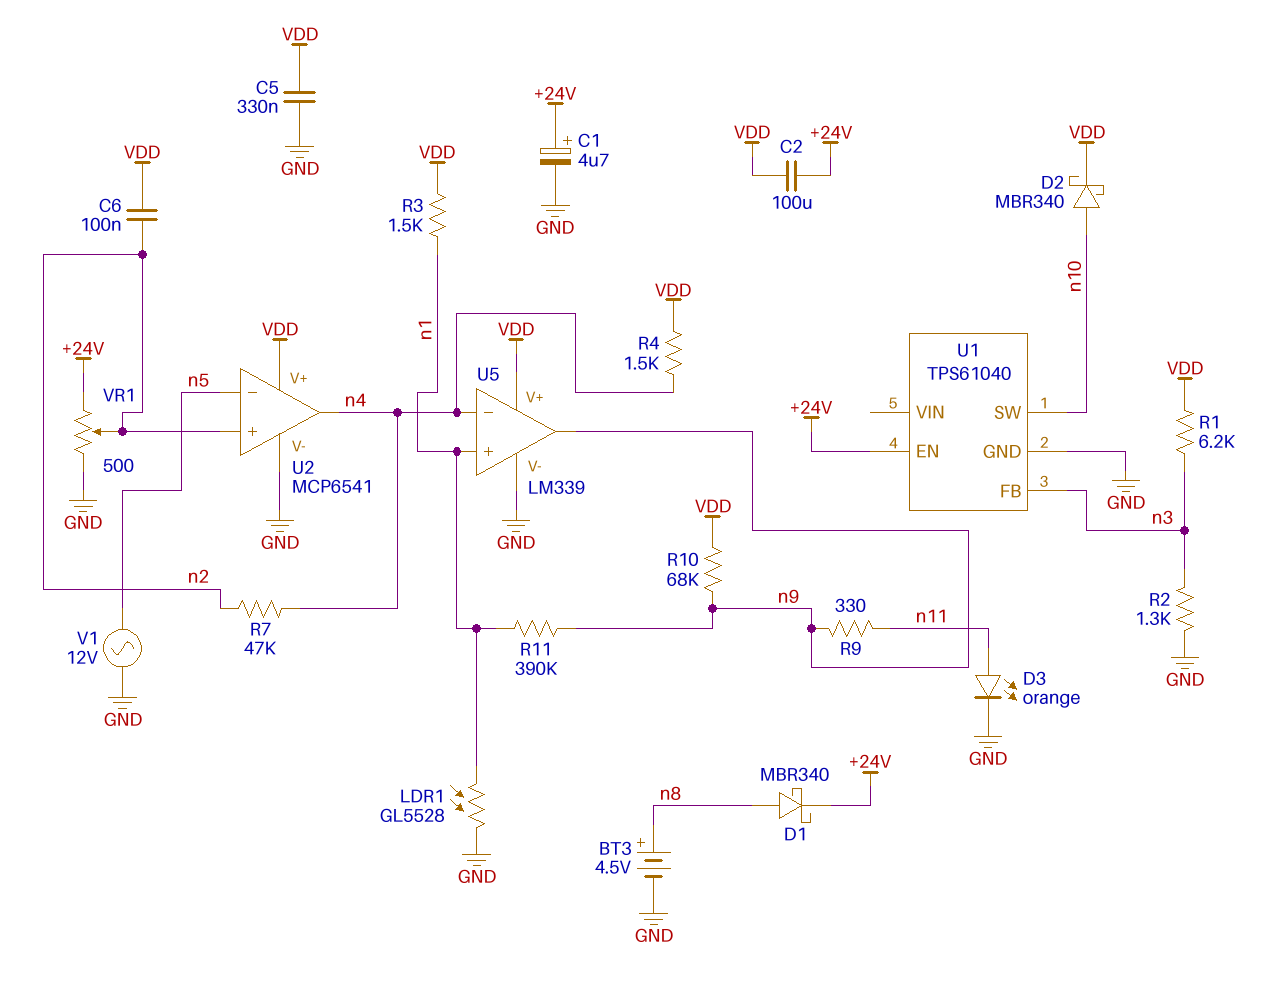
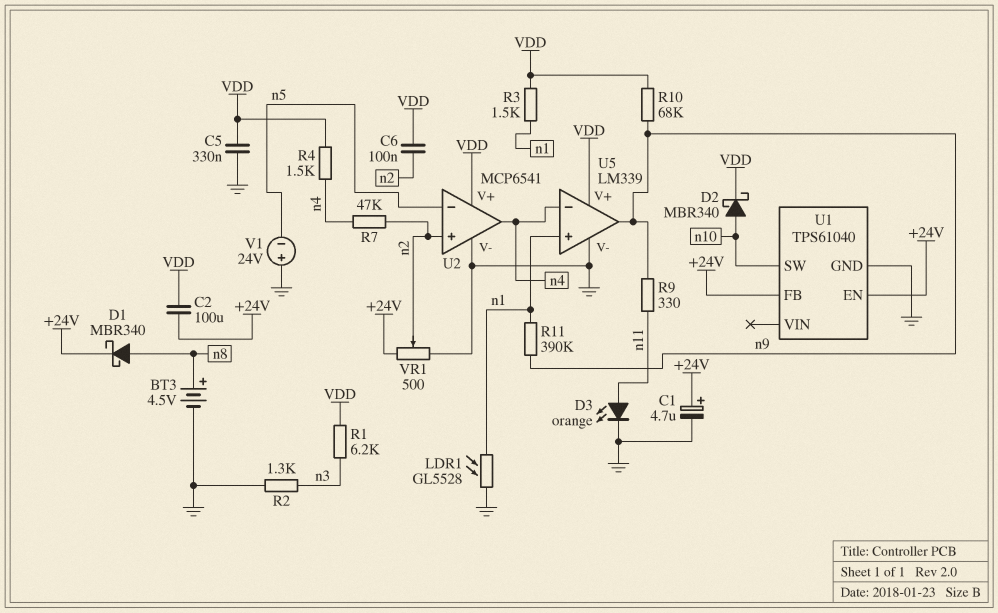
U1 pin FB: n3 -> +24V
V1: AC 12V (GND, n5) -> 24V (plus GND, minus n5)

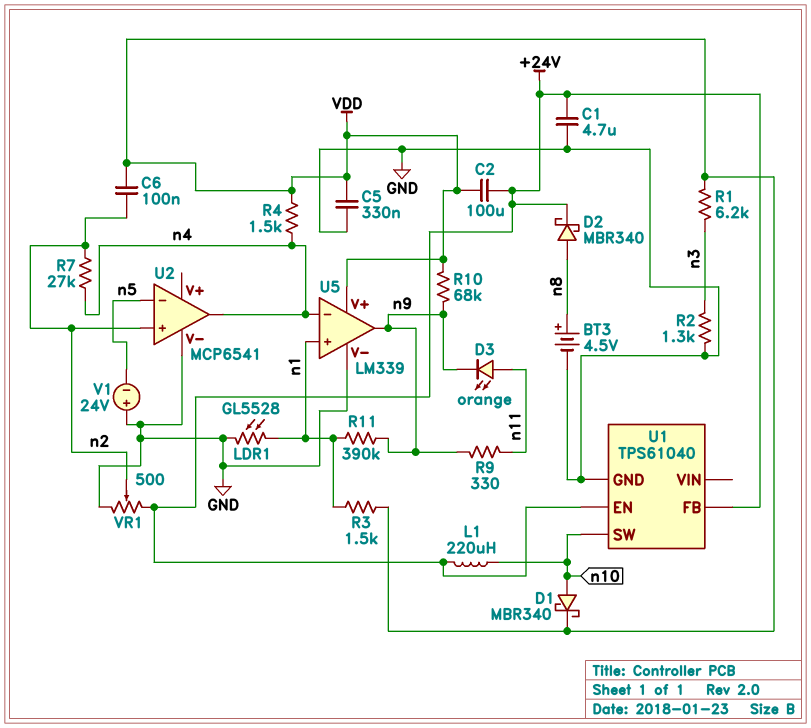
C1: 4.7uF (plus +24V, minus GND) -> 4.7uF (+24V, GND)
D1: schottky MBR340 (A n8, K +24V) -> schottky MBR340 (A n10, K VDD)
D2: schottky MBR340 (A n10, K VDD) -> schottky MBR340 (A n8, K +24V)
D3: LED orange (A n11, K GND) -> LED orange (A n11, K n9)
L1: none -> 220uH (+24V, n10)
R7: 47k (n2, n4) -> 27k (n2, n4)
U2 pin V+: VDD -> none

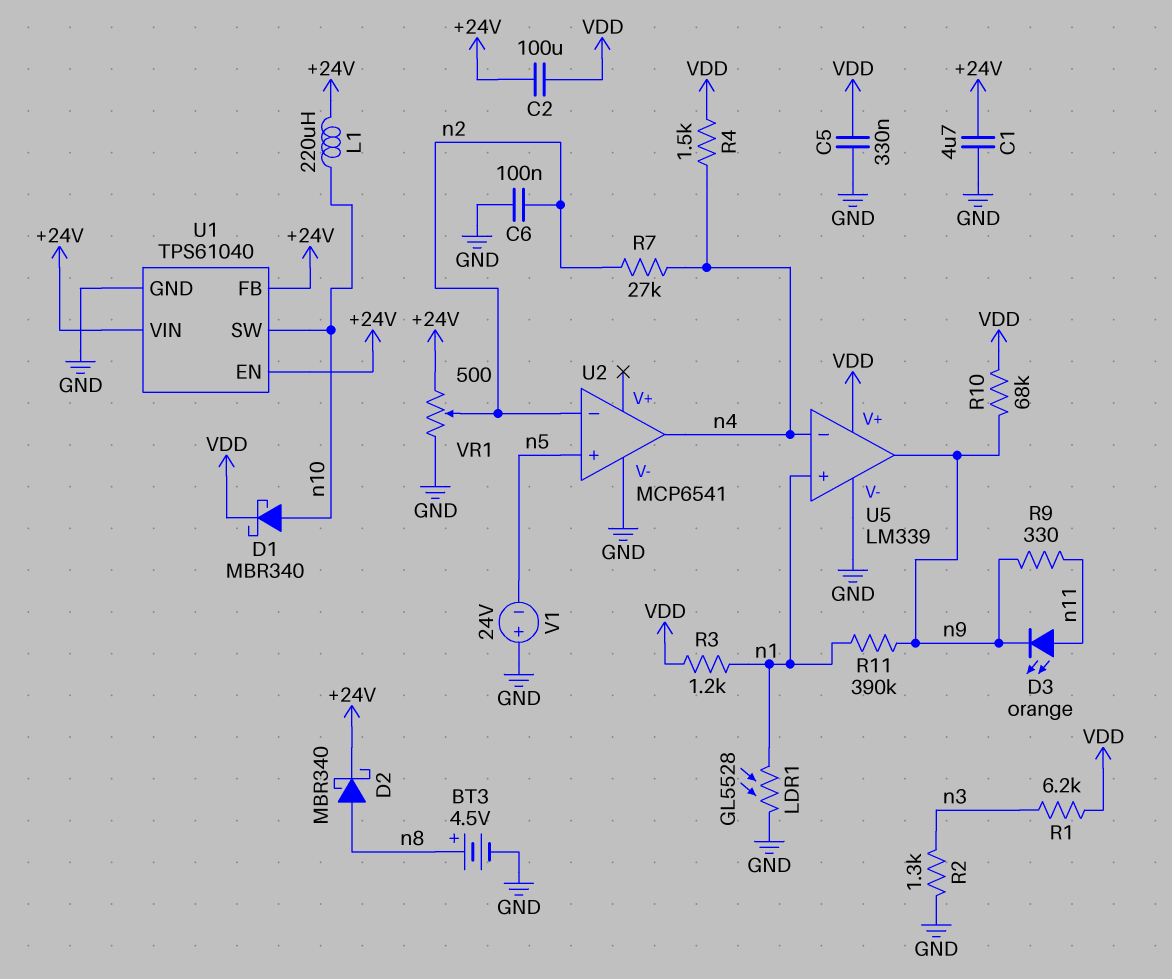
C6: 100nF (VDD, n2) -> 100nF (GND, n2)
R3: 1.5k (VDD, n1) -> 1.2k (VDD, n1)
U1 pin VIN: none -> +24V
U2 pin in+: n2 -> n5
U2 pin in-: n5 -> n2

